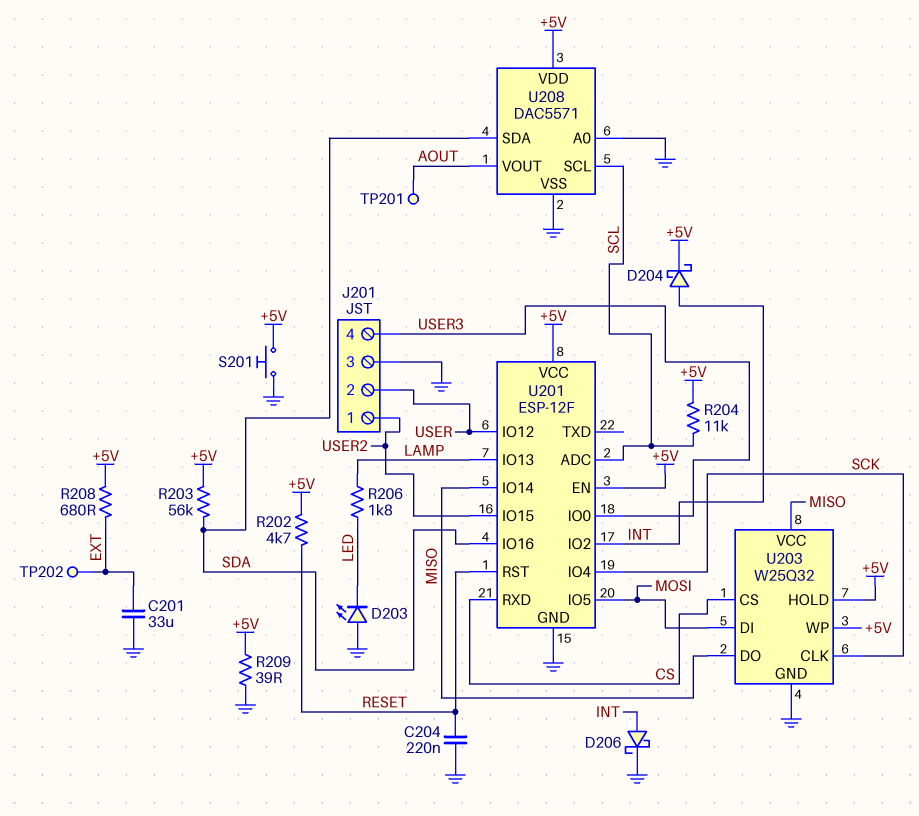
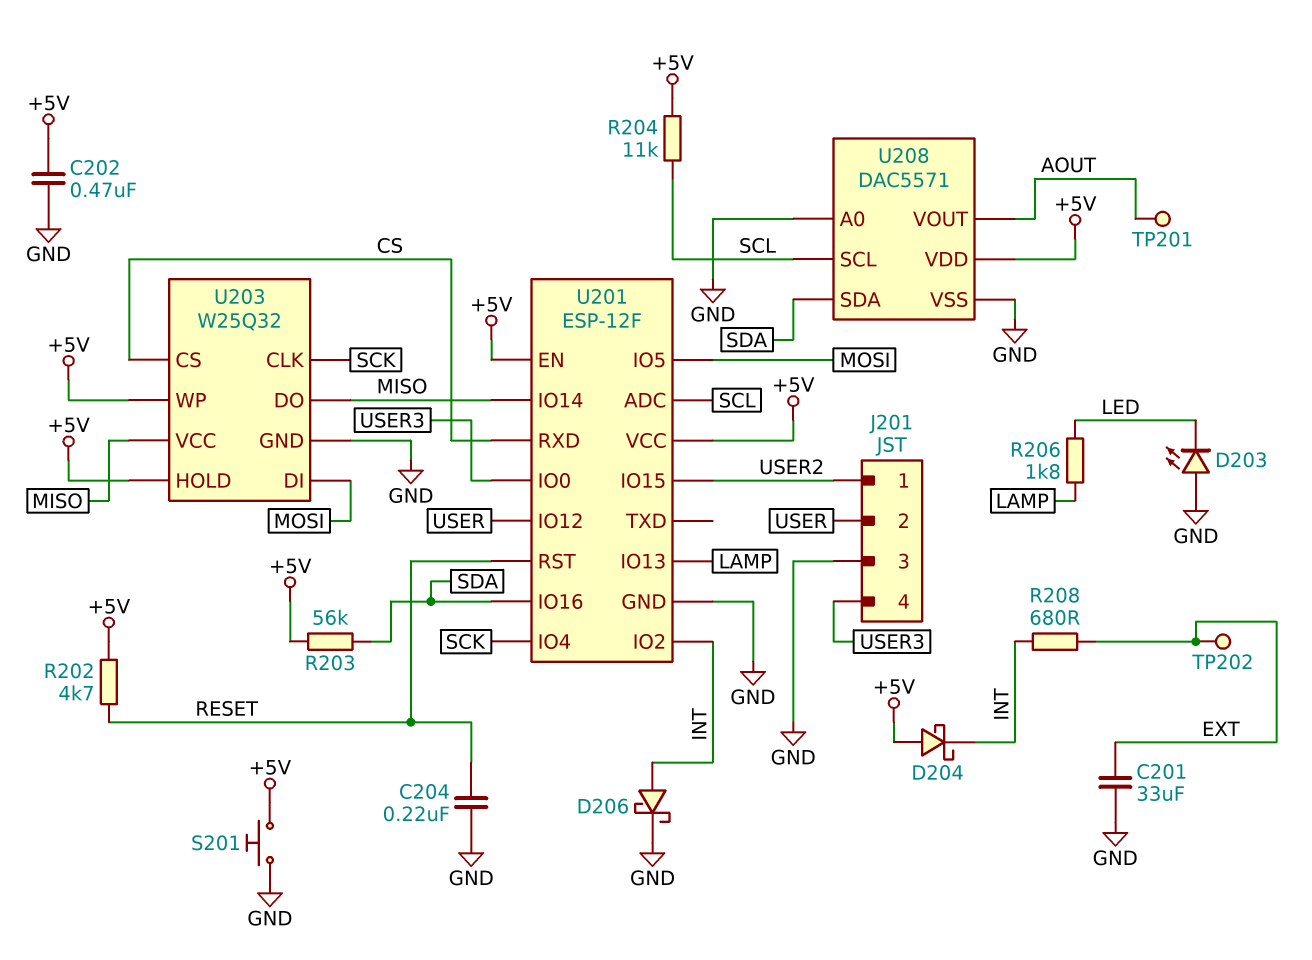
C202: none -> 470nF (+5V, GND)
D204: schottky (A INT, K +5V) -> schottky (A +5V, K INT)
R208: 680 (+5V, EXT) -> 680 (EXT, INT)
R209: 39 (+5V, GND) -> none

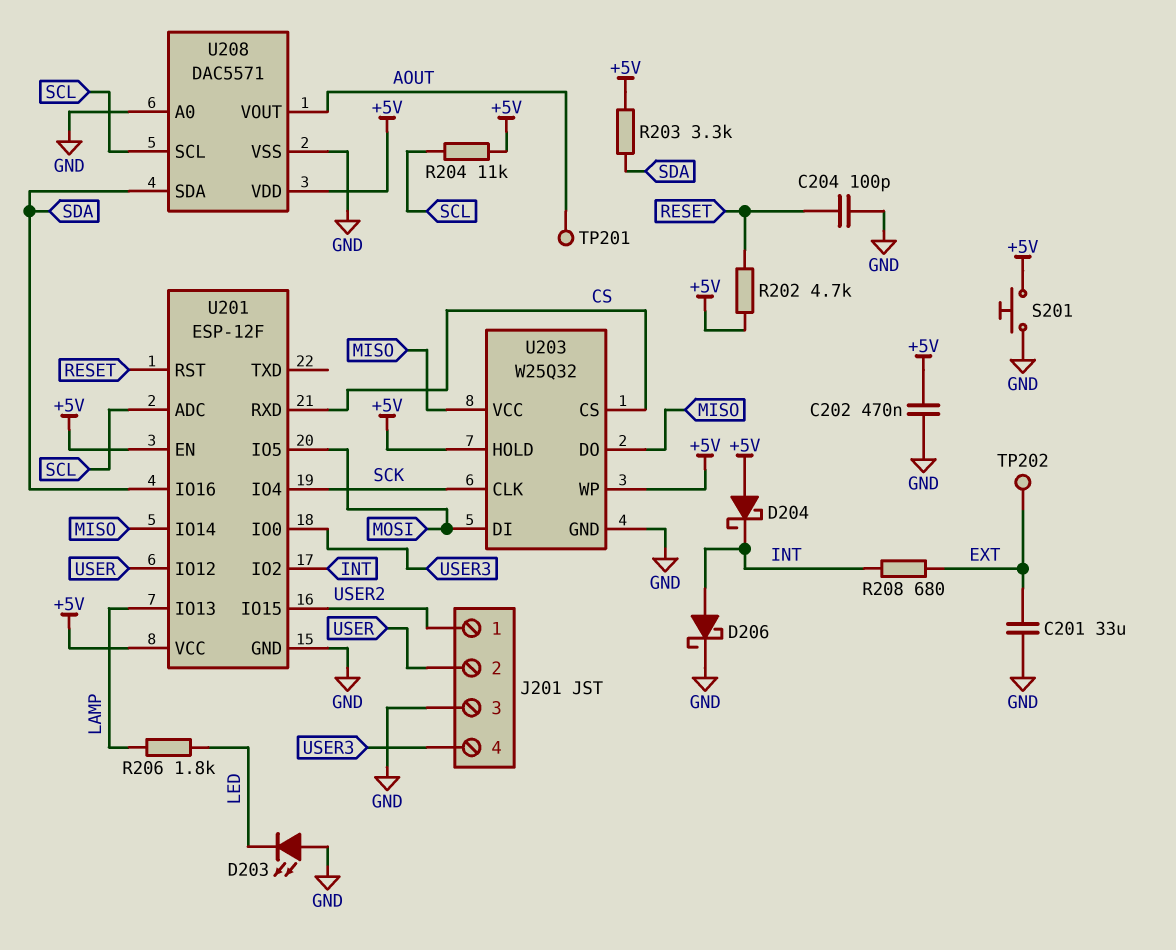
C204: 220nF (GND, RESET) -> 100pF (GND, RESET)
R203: 56k (+5V, SDA) -> 3.3k (+5V, SDA)

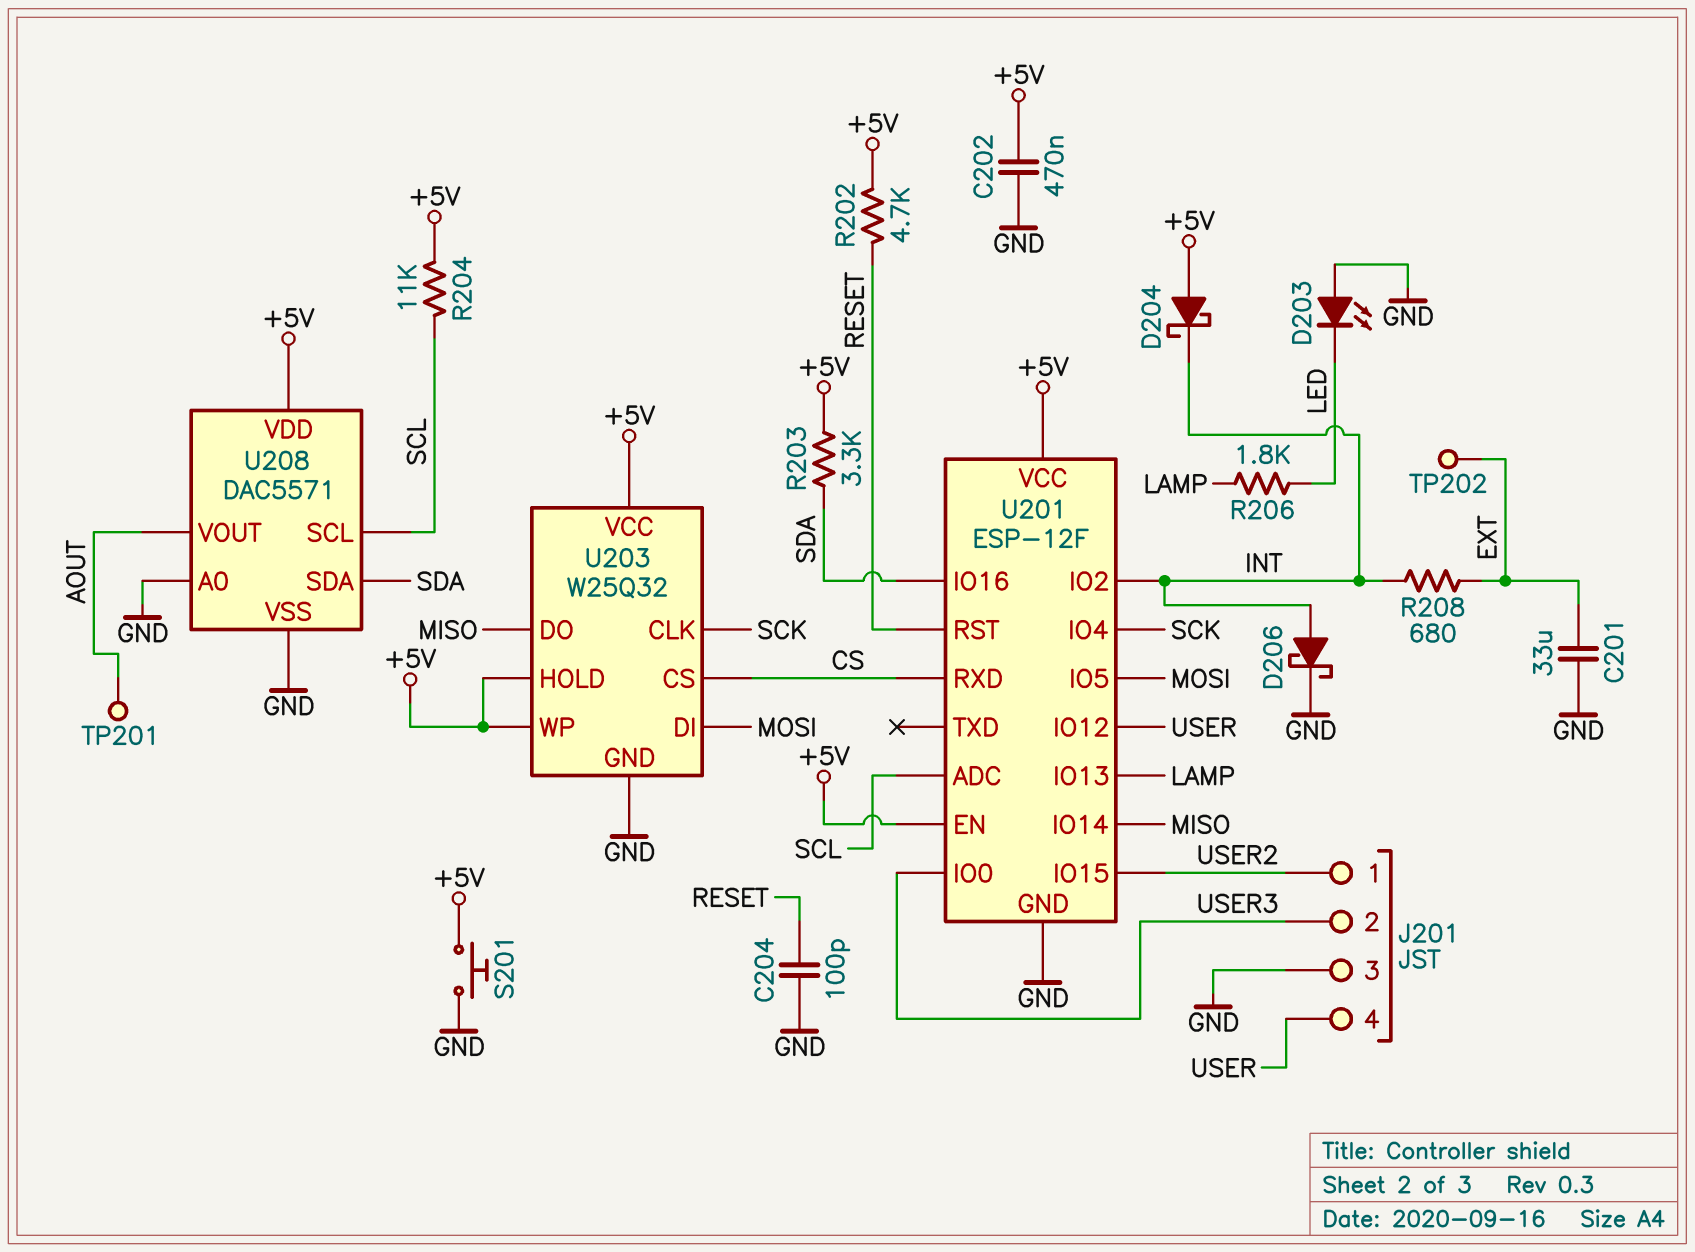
J201 pin 2: USER -> USER3
J201 pin 4: USER3 -> USER
U203 pin VCC: MISO -> +5V

